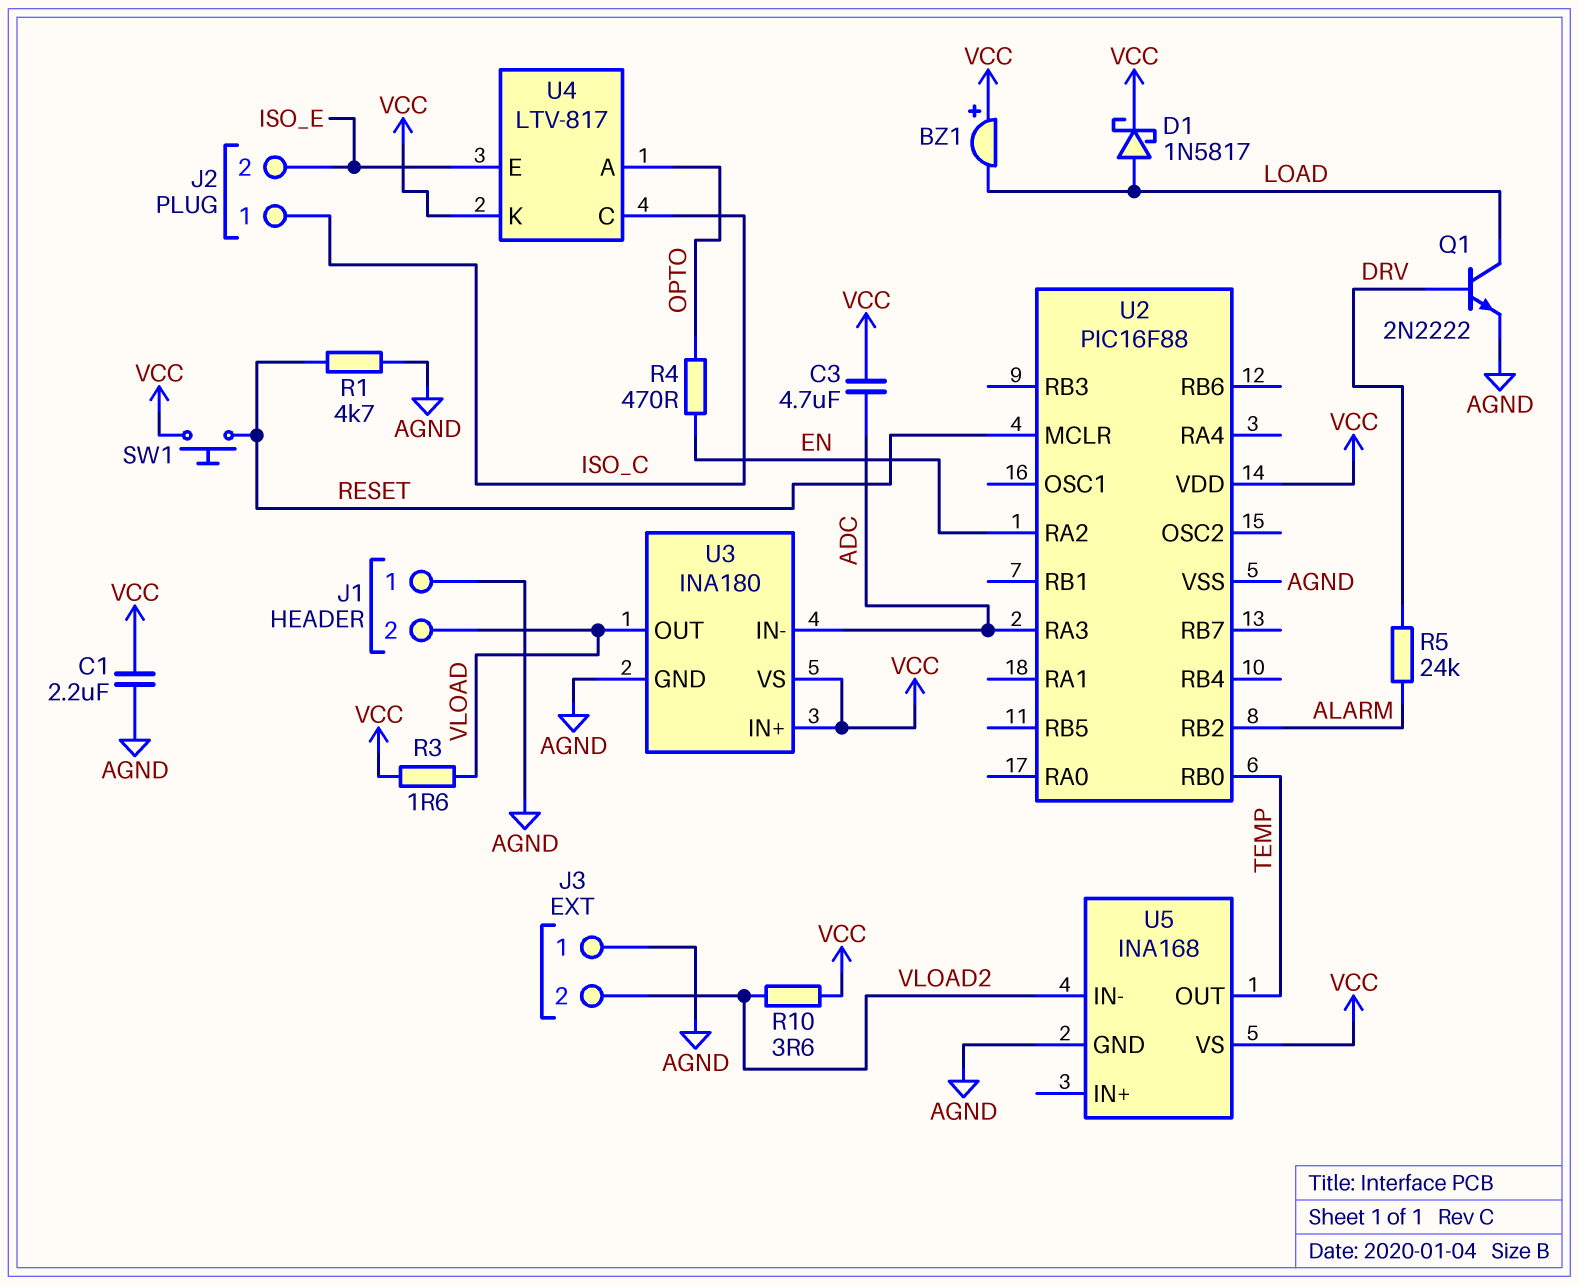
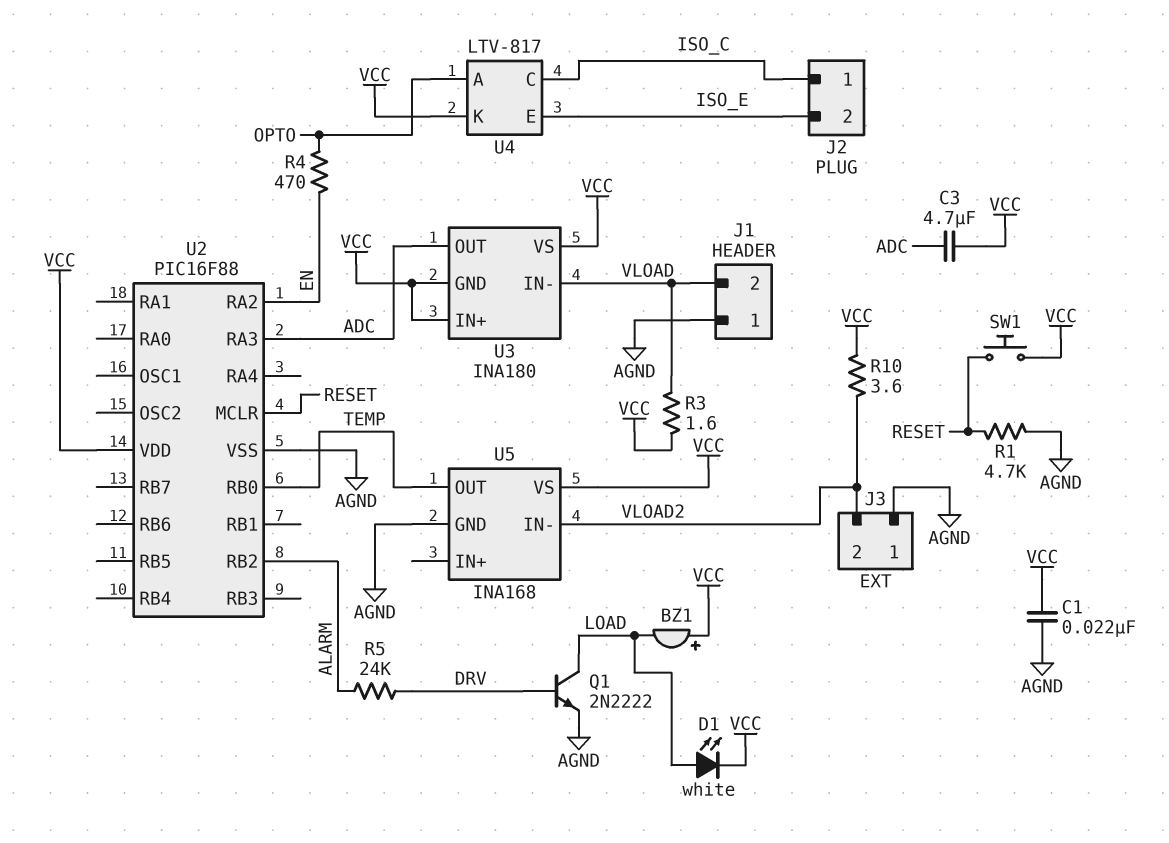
C1: 2.2uF (AGND, VCC) -> 22nF (AGND, VCC)
D1: schottky 1N5817 (A LOAD, K VCC) -> LED white (A LOAD, K VCC)
U3 pin GND: AGND -> VCC
U3 pin IN-: ADC -> VLOAD
U3 pin OUT: VLOAD -> ADC

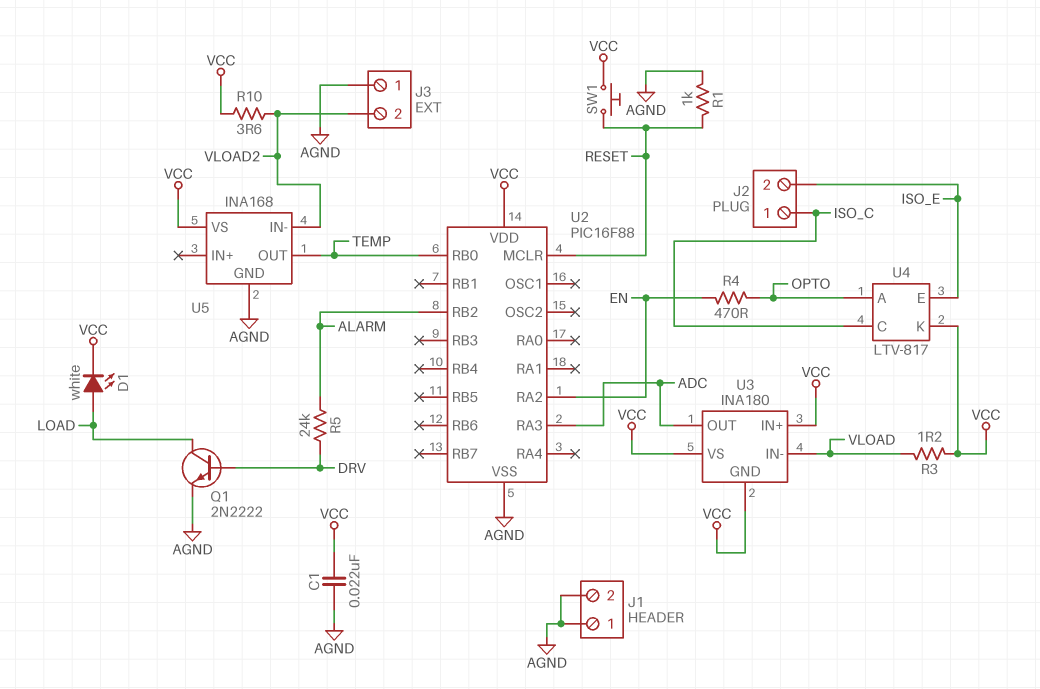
BZ1: buzzer (plus VCC, minus LOAD) -> none
C3: 4.7uF (ADC, VCC) -> none
J1 pin 2: VLOAD -> AGND
R1: 4.7k (AGND, RESET) -> 1k (AGND, RESET)
R3: 1.6 (VCC, VLOAD) -> 1.2 (VCC, VLOAD)

